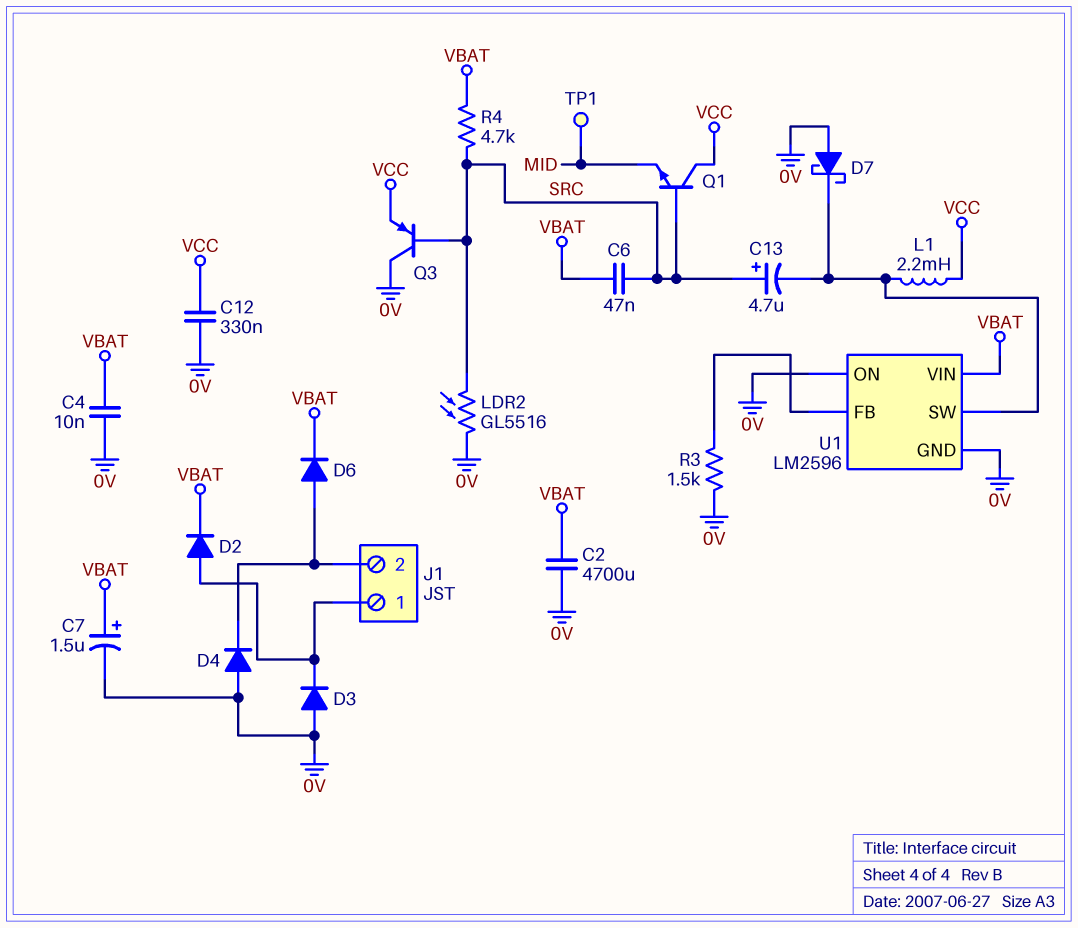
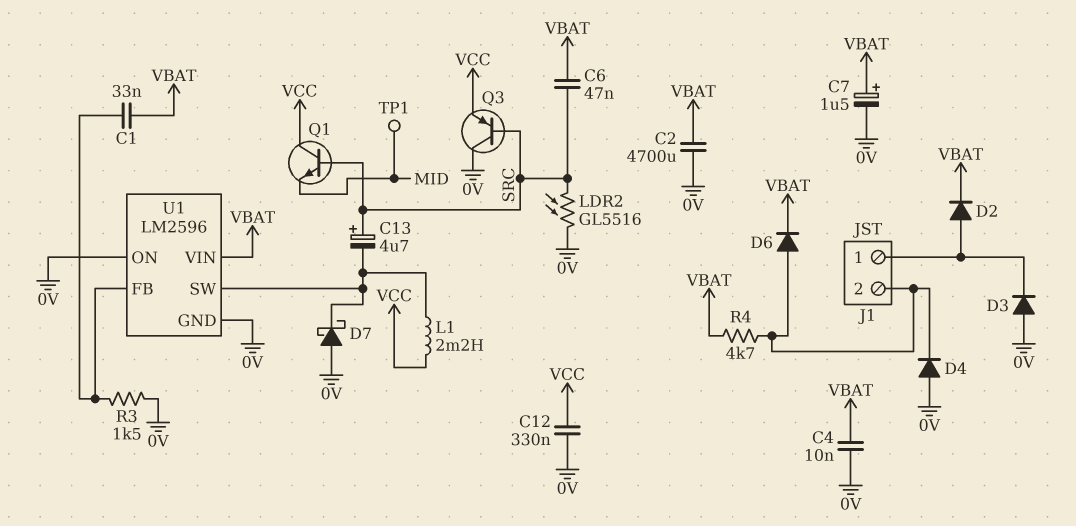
C1: none -> 33nF (U1/FB, VBAT)
R4: 4.7k (SRC, VBAT) -> 4.7k (J1/2, VBAT)

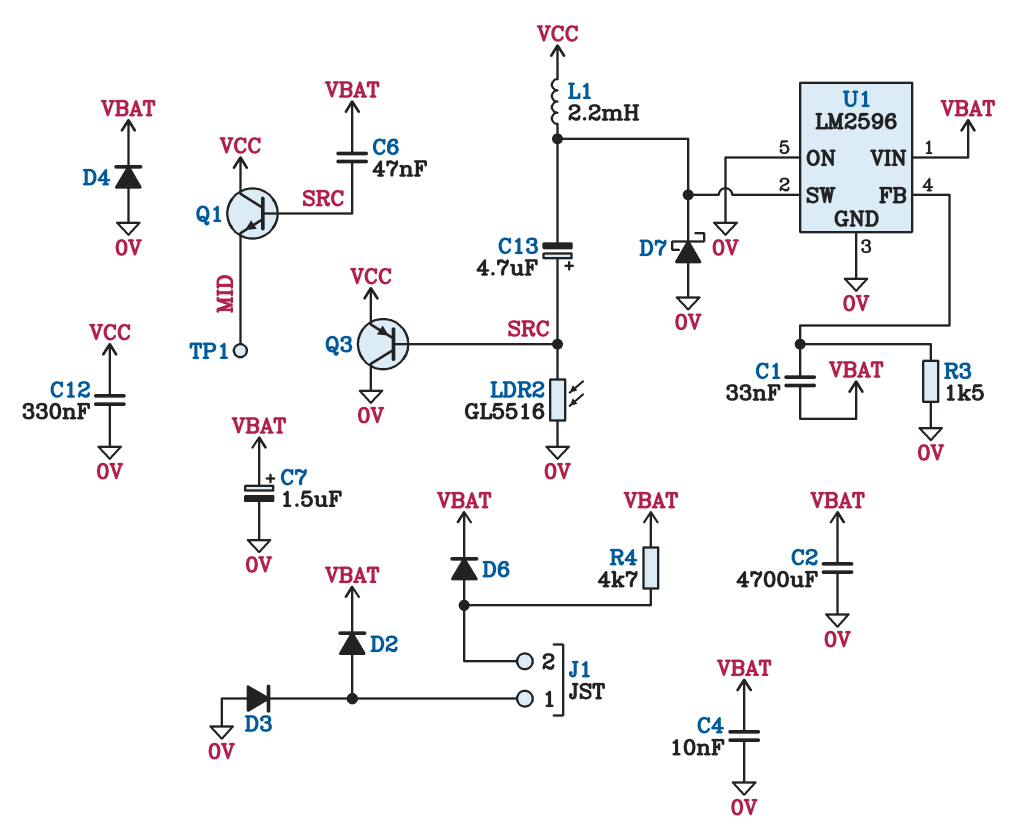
D4: diode (A 0V, K J1/2) -> diode (A 0V, K VBAT)

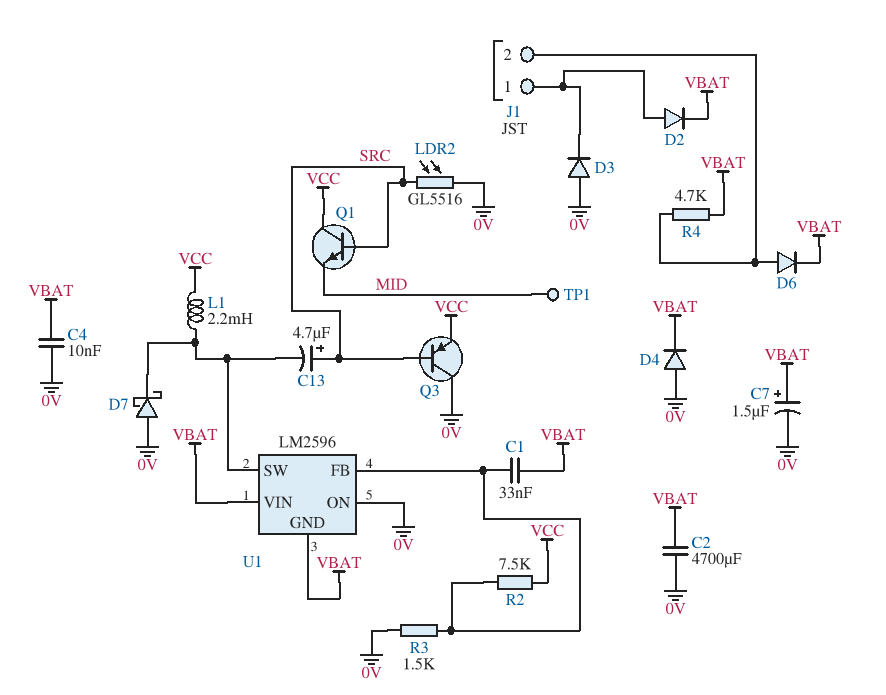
C6: 47nF (SRC, VBAT) -> none
C12: 330nF (0V, VCC) -> none
R2: none -> 7.5k (U1/FB, VCC)
U1 pin GND: 0V -> VBAT

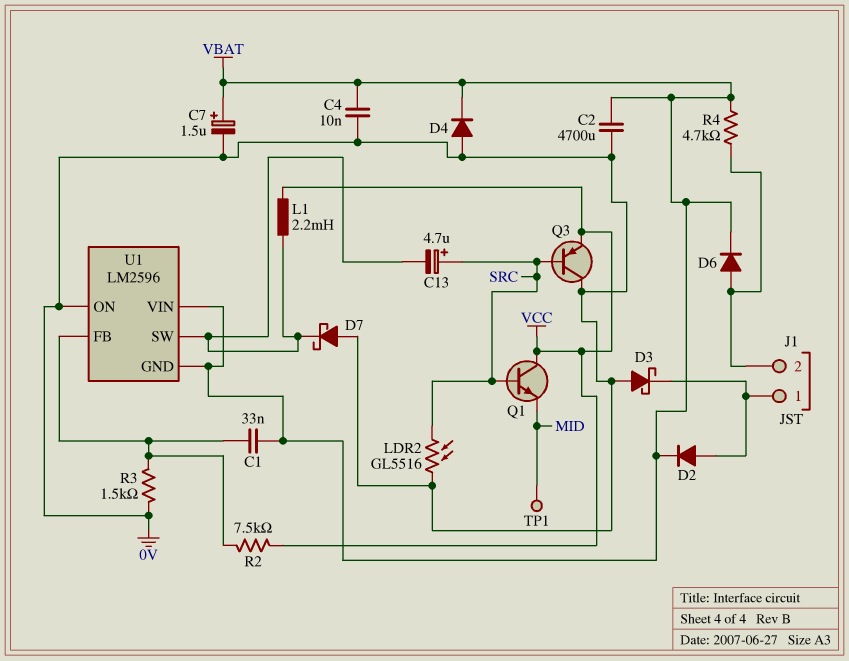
D3: diode (A 0V, K J1/1) -> schottky (A 0V, K J1/1)

